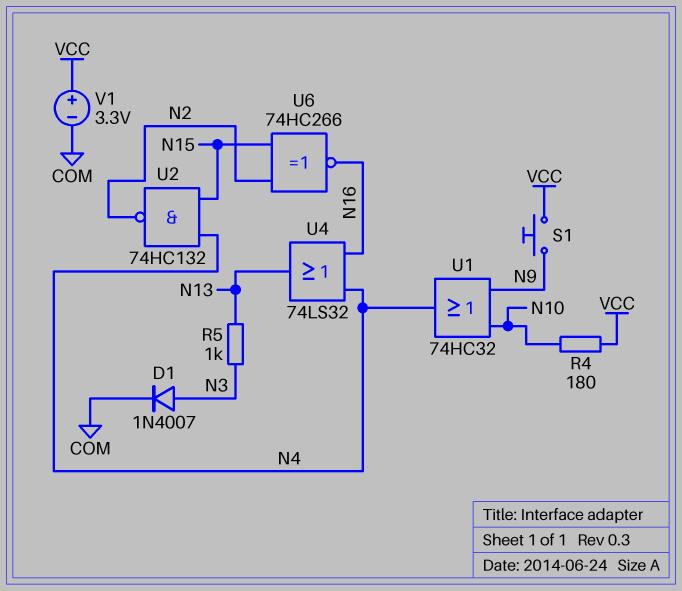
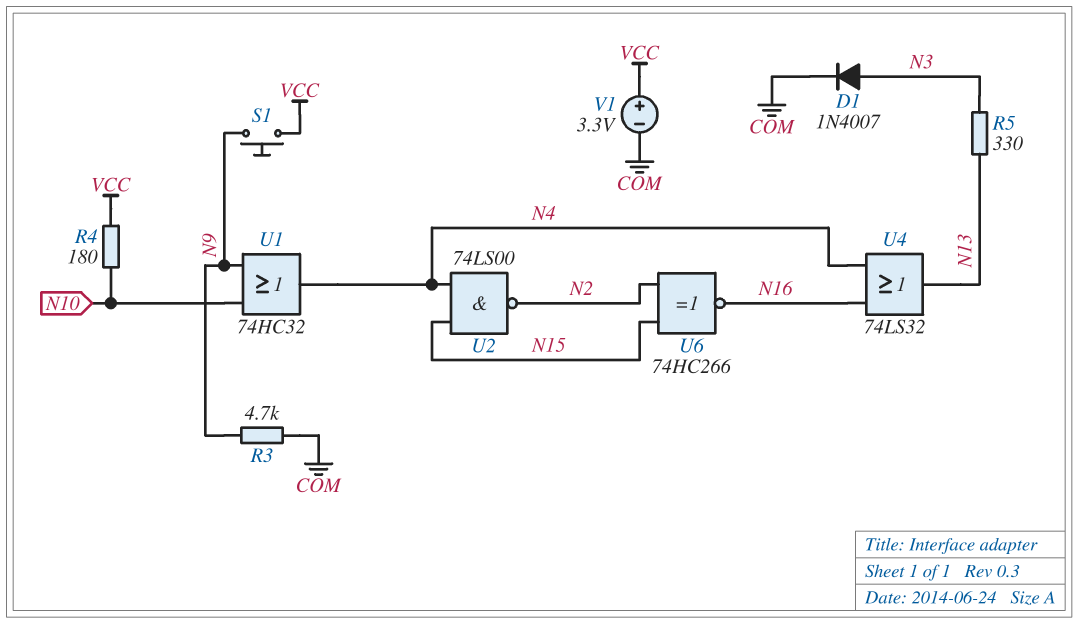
R3: none -> 4.7k (COM, N9)
R5: 1k (N3, N13) -> 330 (N3, N13)
U2: NAND 74HC132 (in N4, in N15, out N2) -> NAND 74LS00 (in N4, in N15, out N2)

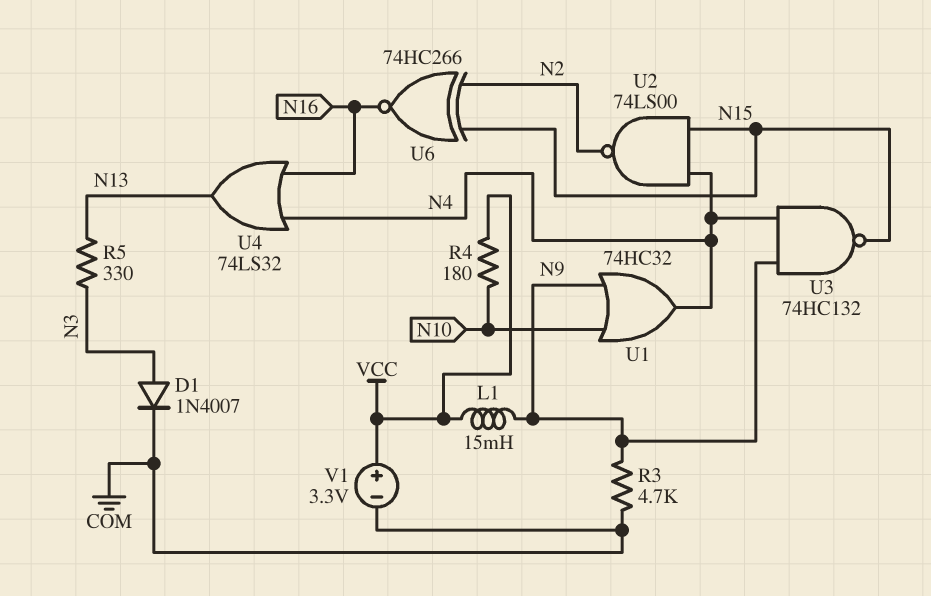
L1: none -> 15mH (N9, VCC)
S1: button (N9, VCC) -> none
U3: none -> NAND 74HC132 (in N4, in N9, out N15)

